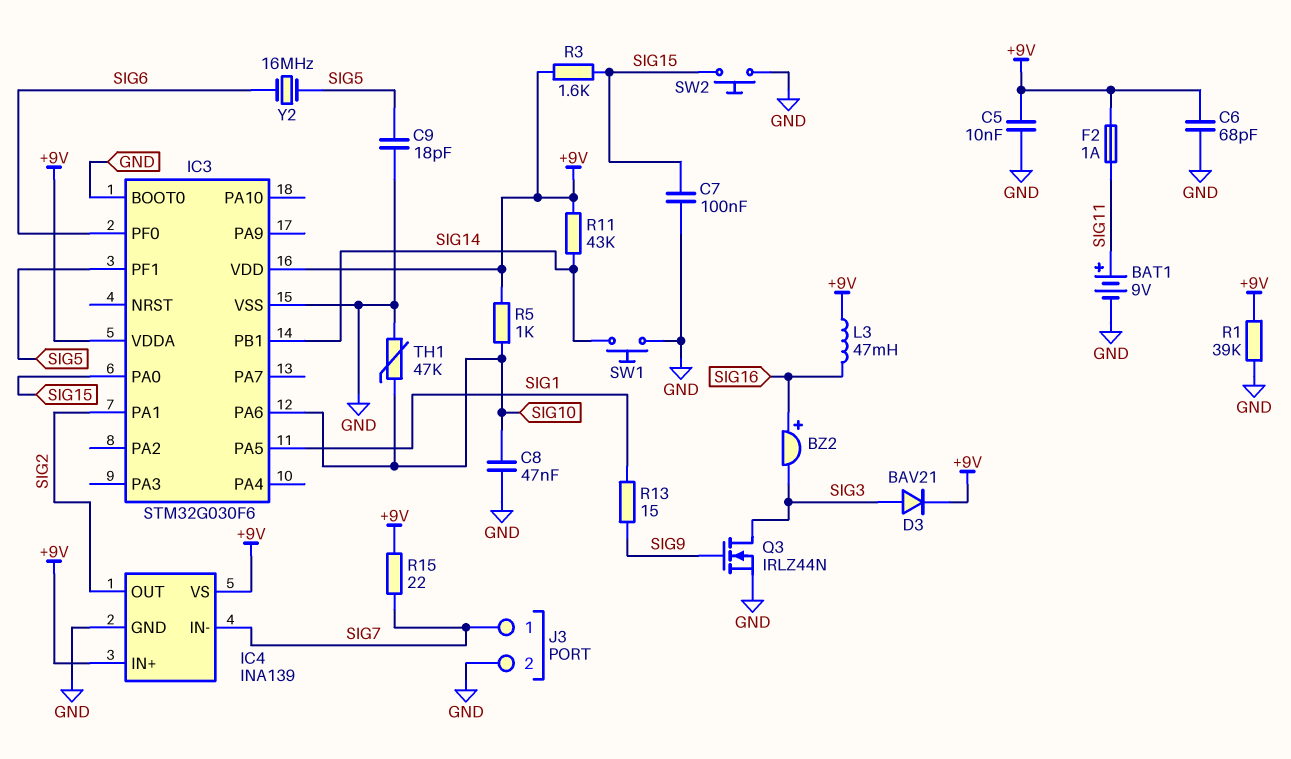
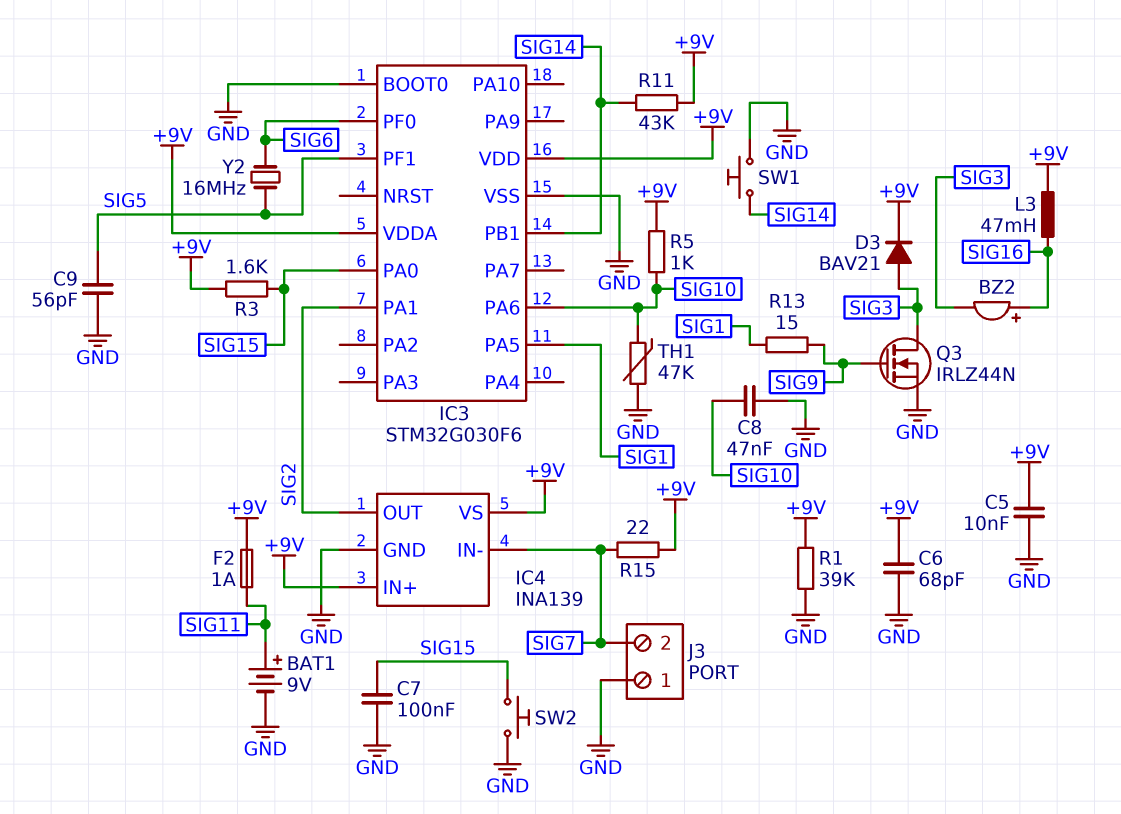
C9: 18pF (GND, SIG5) -> 56pF (GND, SIG5)
J3 pin 1: SIG7 -> GND
J3 pin 2: GND -> SIG7

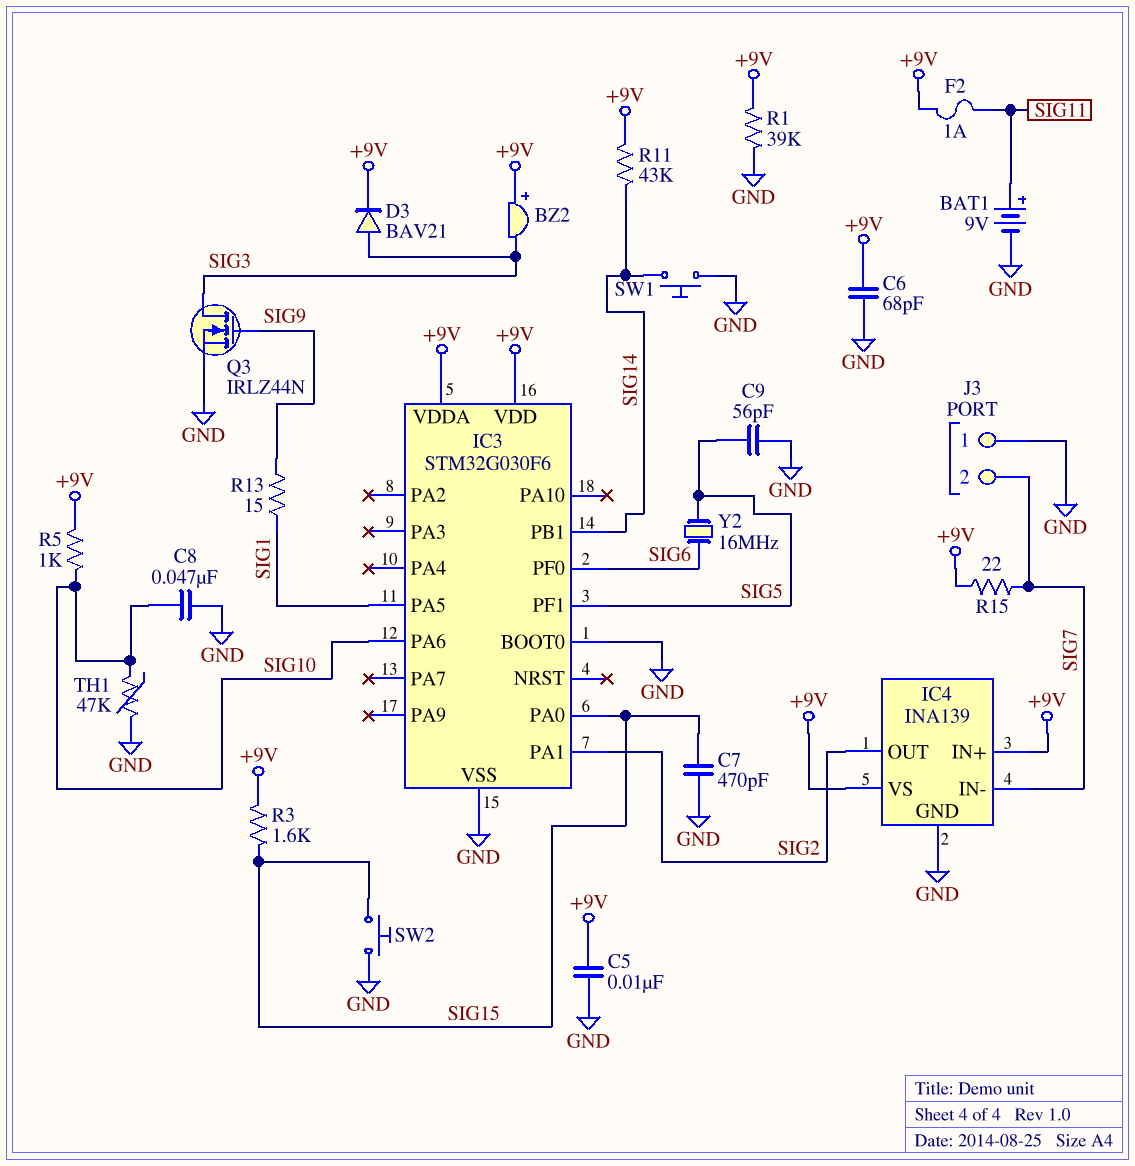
BZ2: buzzer (plus SIG16, minus SIG3) -> buzzer (plus +9V, minus SIG3)
C7: 100nF (GND, SIG15) -> 470pF (GND, SIG15)
L3: 47mH (+9V, SIG16) -> none

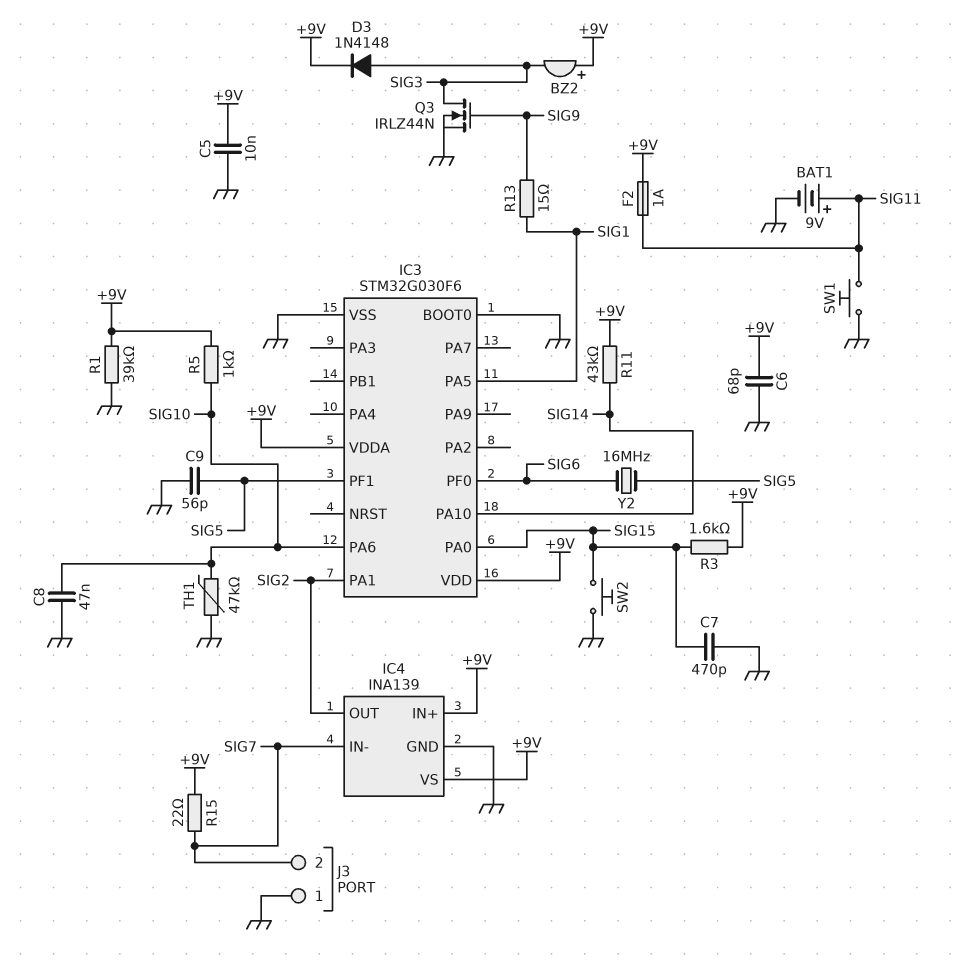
D3: diode BAV21 (A SIG3, K +9V) -> diode 1N4148 (A SIG3, K +9V)
IC3 pin PA10: none -> SIG14
IC3 pin PB1: SIG14 -> none
SW1: button (GND, SIG14) -> button (GND, SIG11)

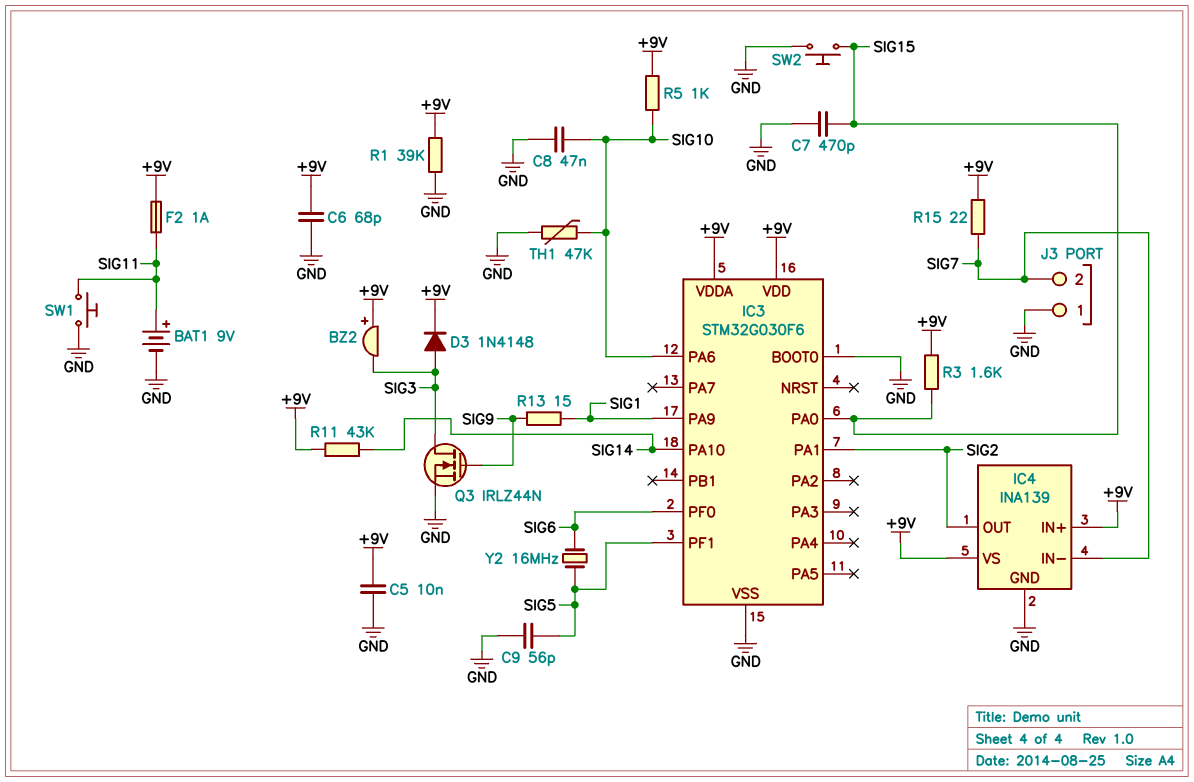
IC3 pin PA5: SIG1 -> none
IC3 pin PA9: none -> SIG1

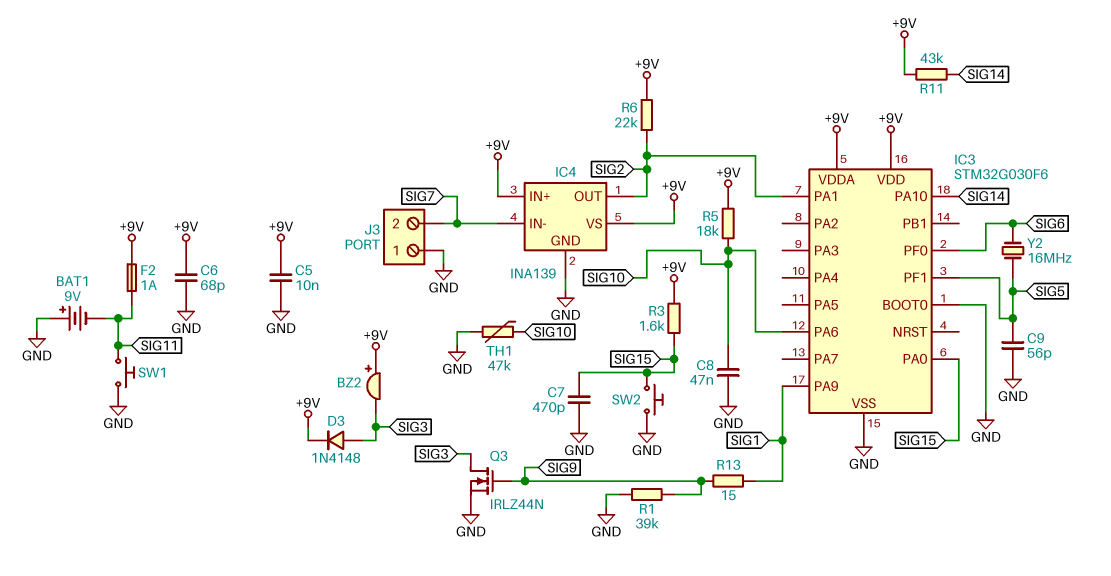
BAT1: 9V (plus SIG11, minus GND) -> 9V (plus GND, minus SIG11)
R1: 39k (+9V, GND) -> 39k (GND, SIG9)
R5: 1k (+9V, SIG10) -> 18k (+9V, SIG10)
R6: none -> 22k (+9V, SIG2)
R15: 22 (+9V, SIG7) -> none

